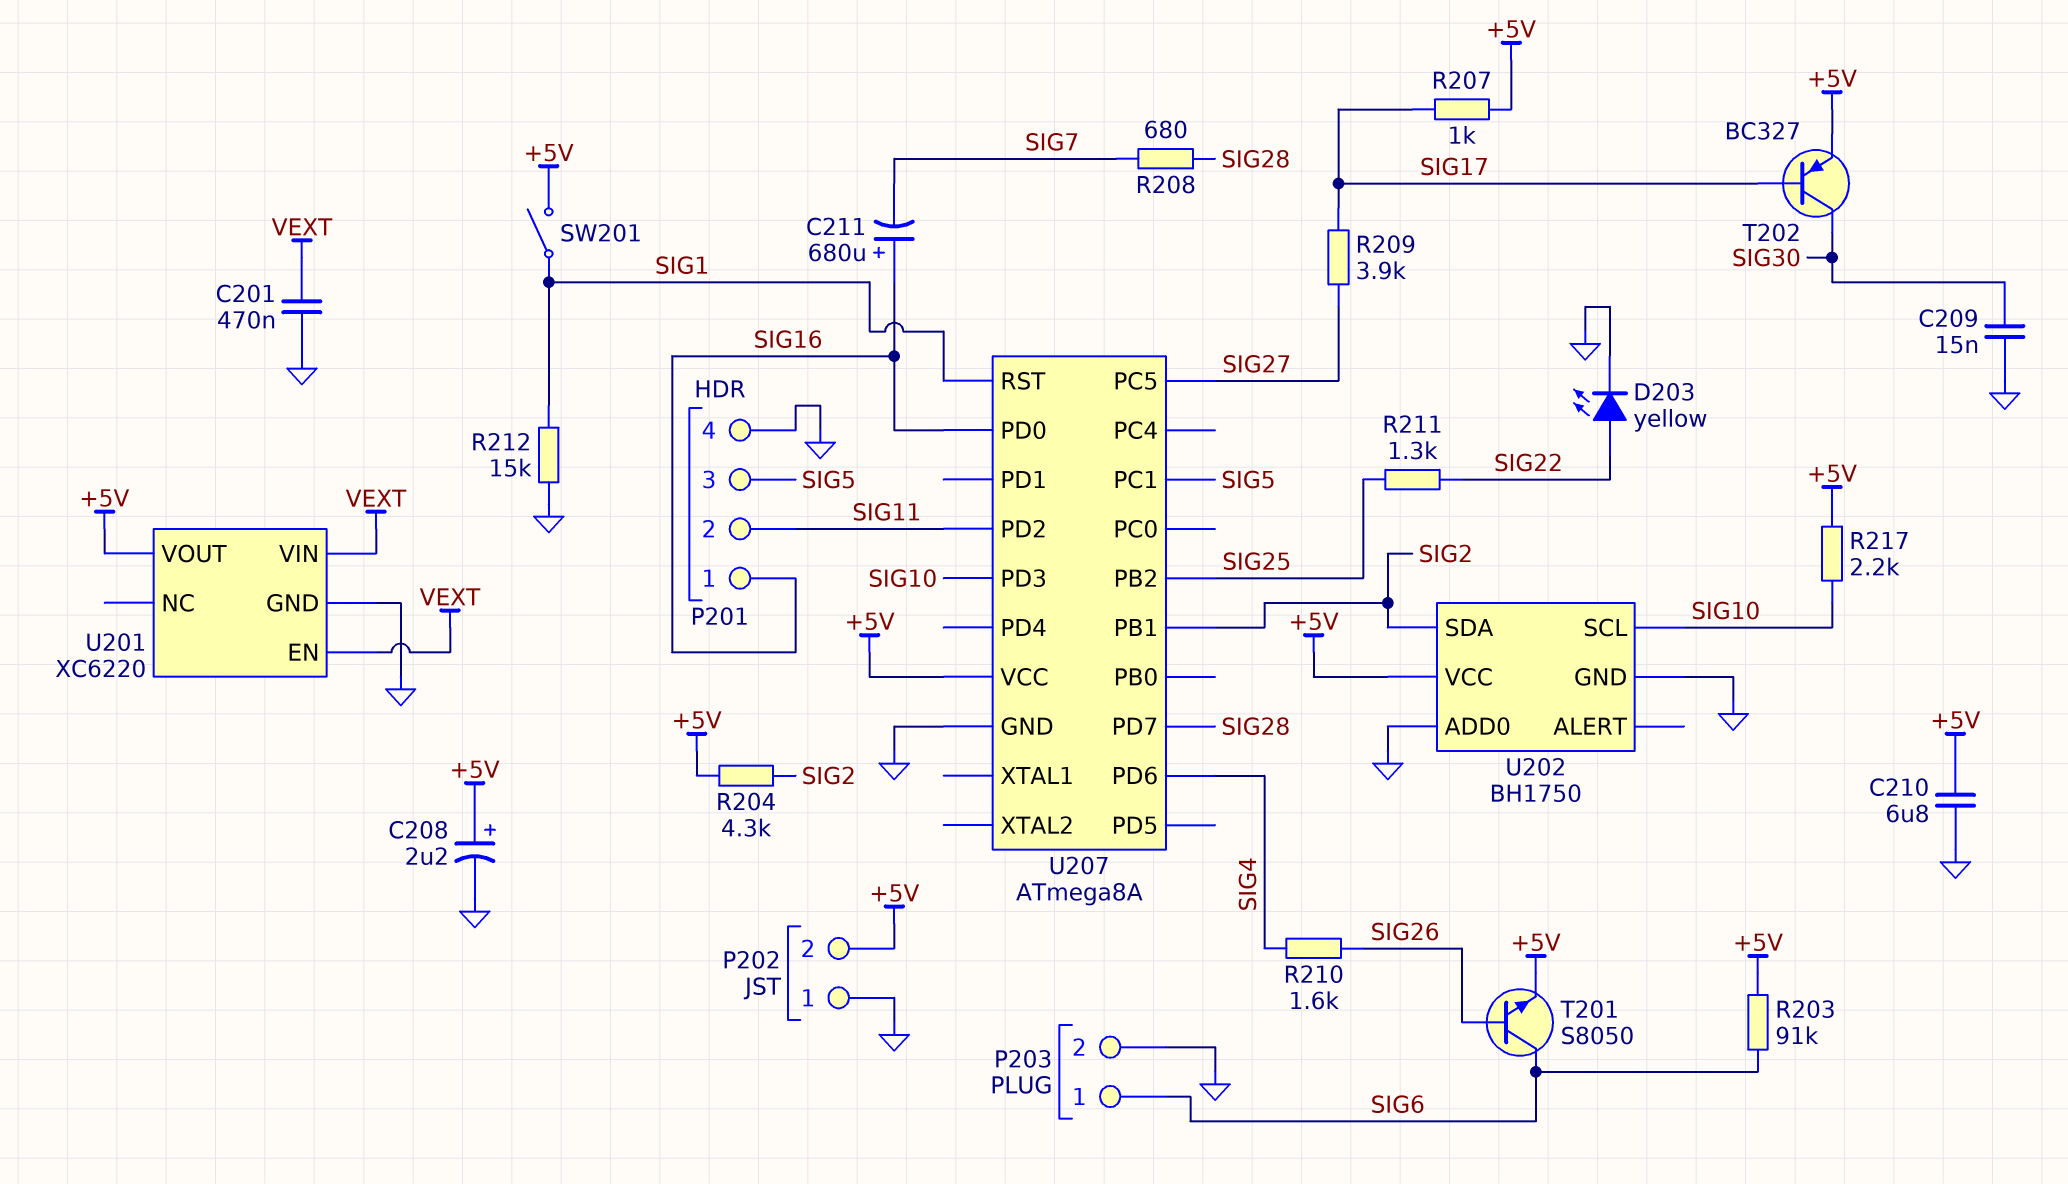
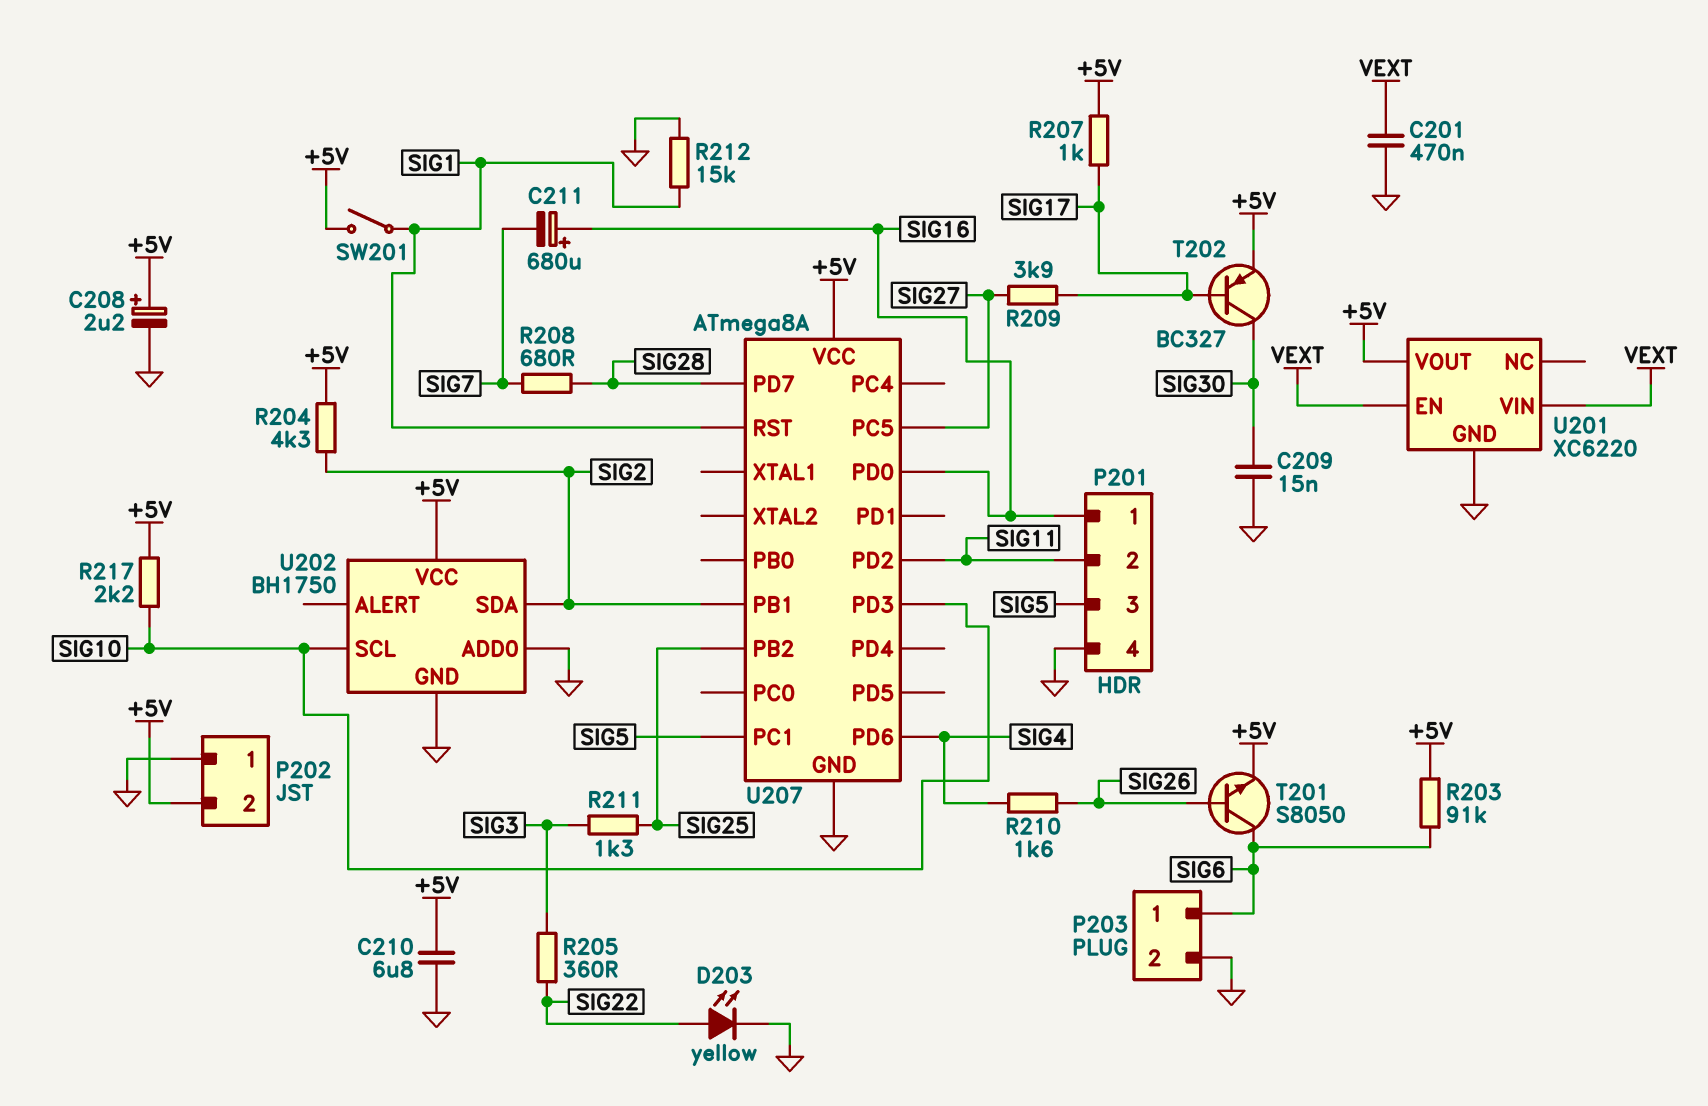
R205: none -> 360 (SIG3, SIG22)
R211: 1.3k (SIG22, SIG25) -> 1.3k (SIG3, SIG25)

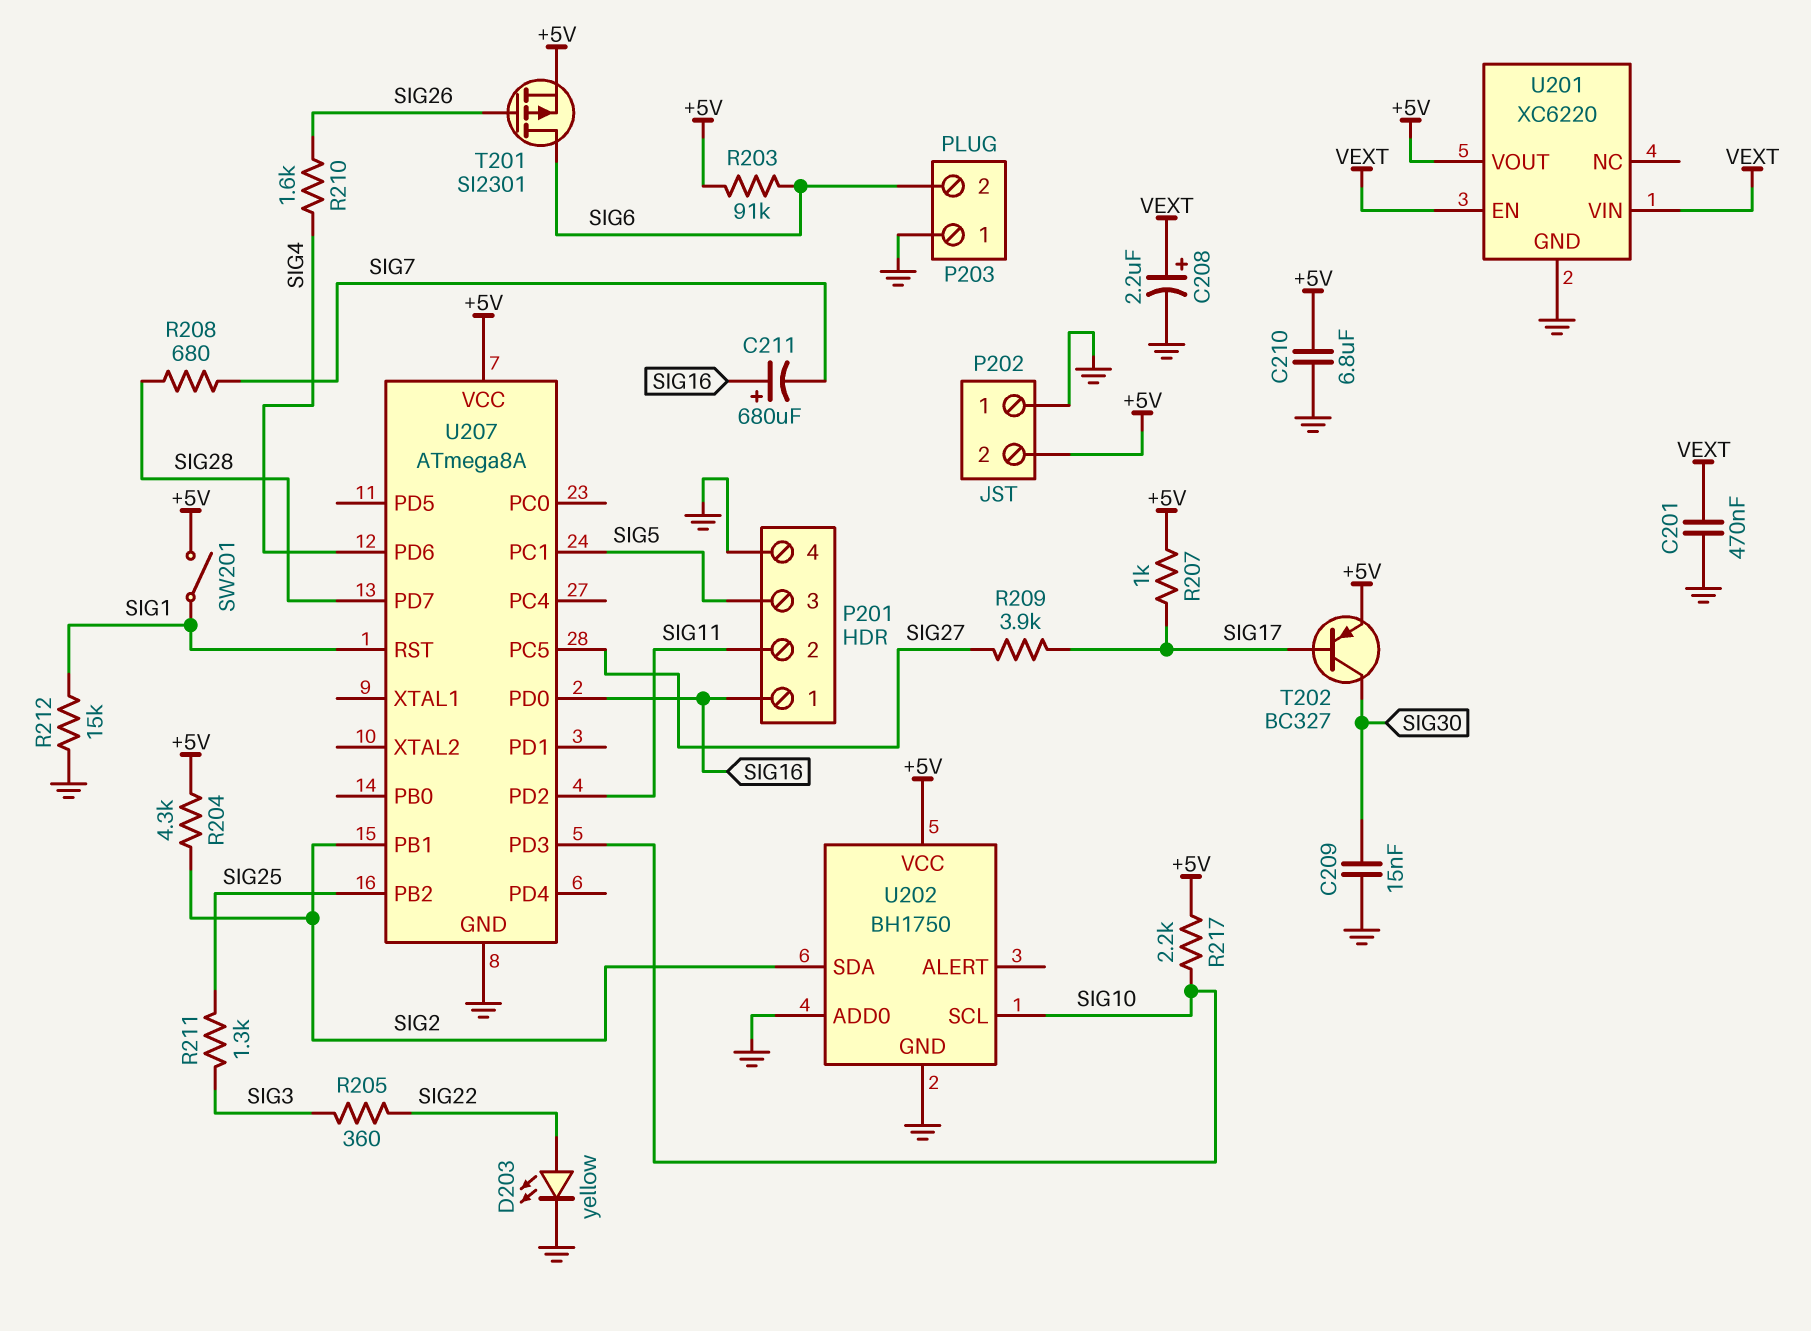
C208: 2.2uF (plus +5V, minus GND) -> 2.2uF (plus VEXT, minus GND)
P203 pin 1: SIG6 -> GND
P203 pin 2: GND -> SIG6
T201: NPN S8050 (B SIG26, C SIG6, E +5V) -> PMOS SI2301 (G SIG26, D SIG6, S +5V)

